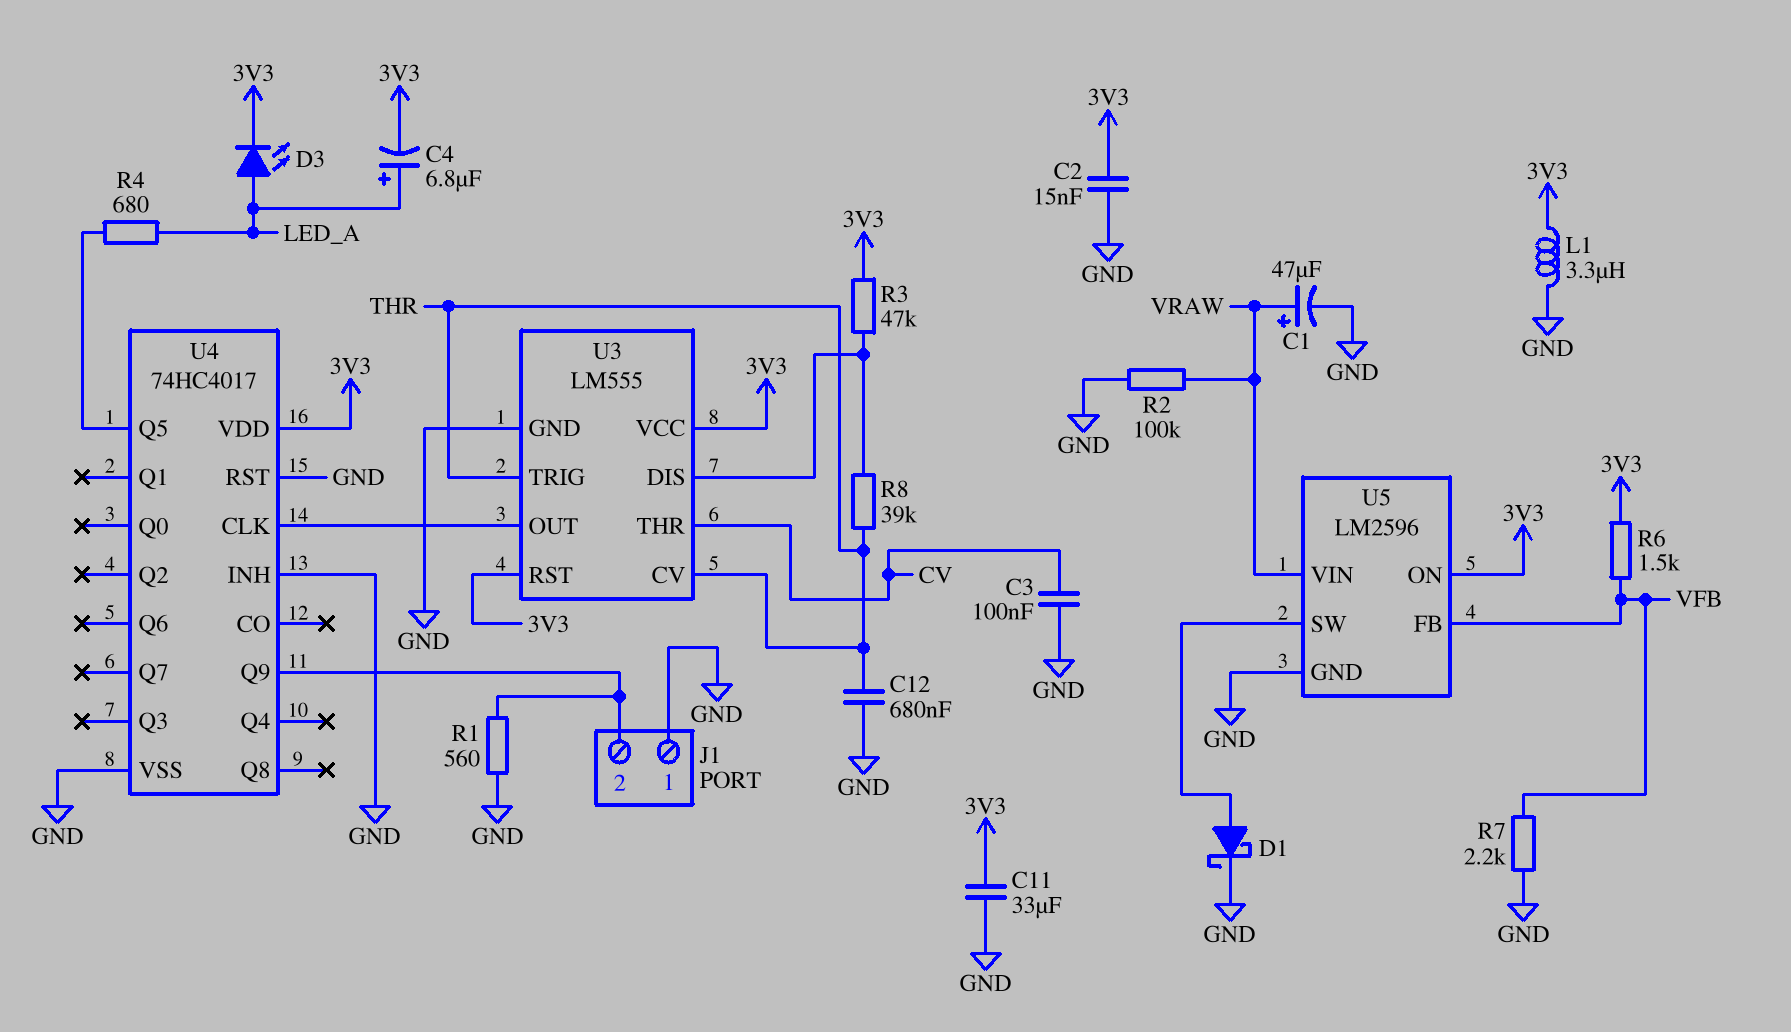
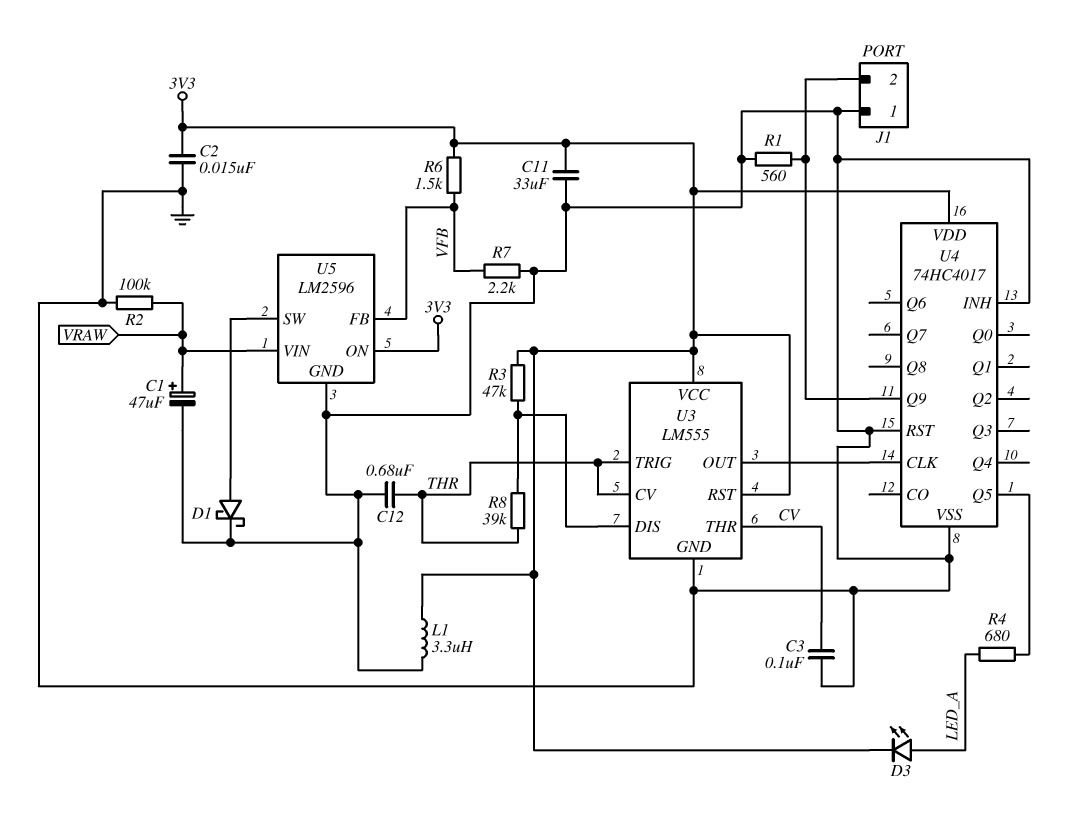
C4: 6.8uF (plus LED_A, minus 3V3) -> none

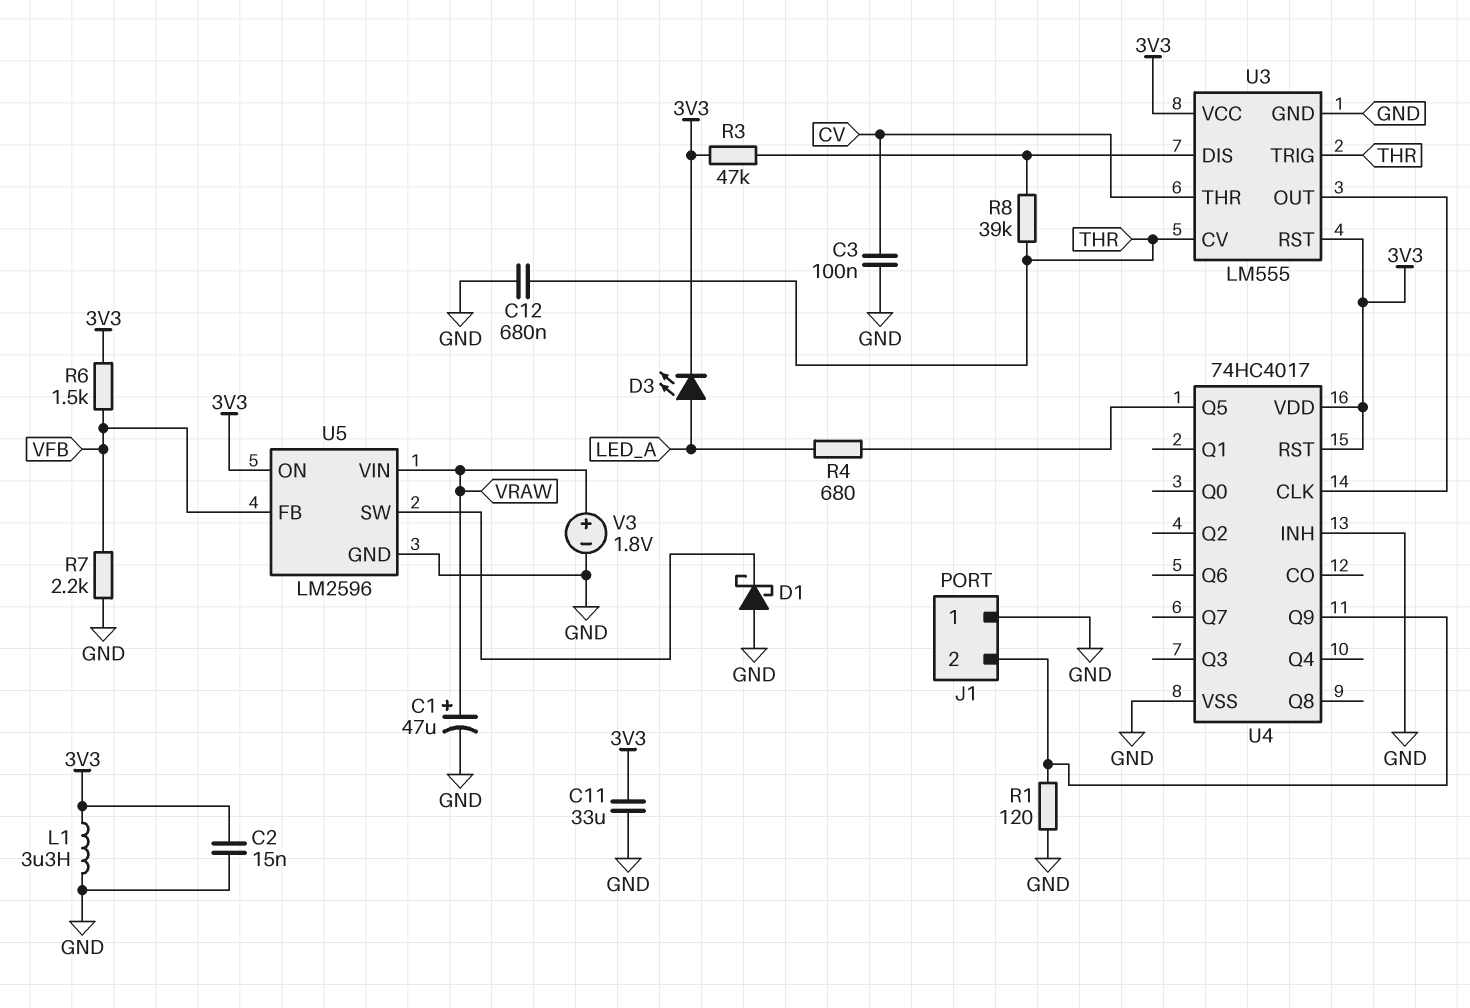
D1: schottky (A U5/SW, K GND) -> schottky (A GND, K U5/SW)
R1: 560 (GND, J1/2) -> 120 (GND, J1/2)
R2: 100k (GND, VRAW) -> none
U4 pin RST: GND -> 3V3
V3: none -> 1.8V (plus VRAW, minus GND)

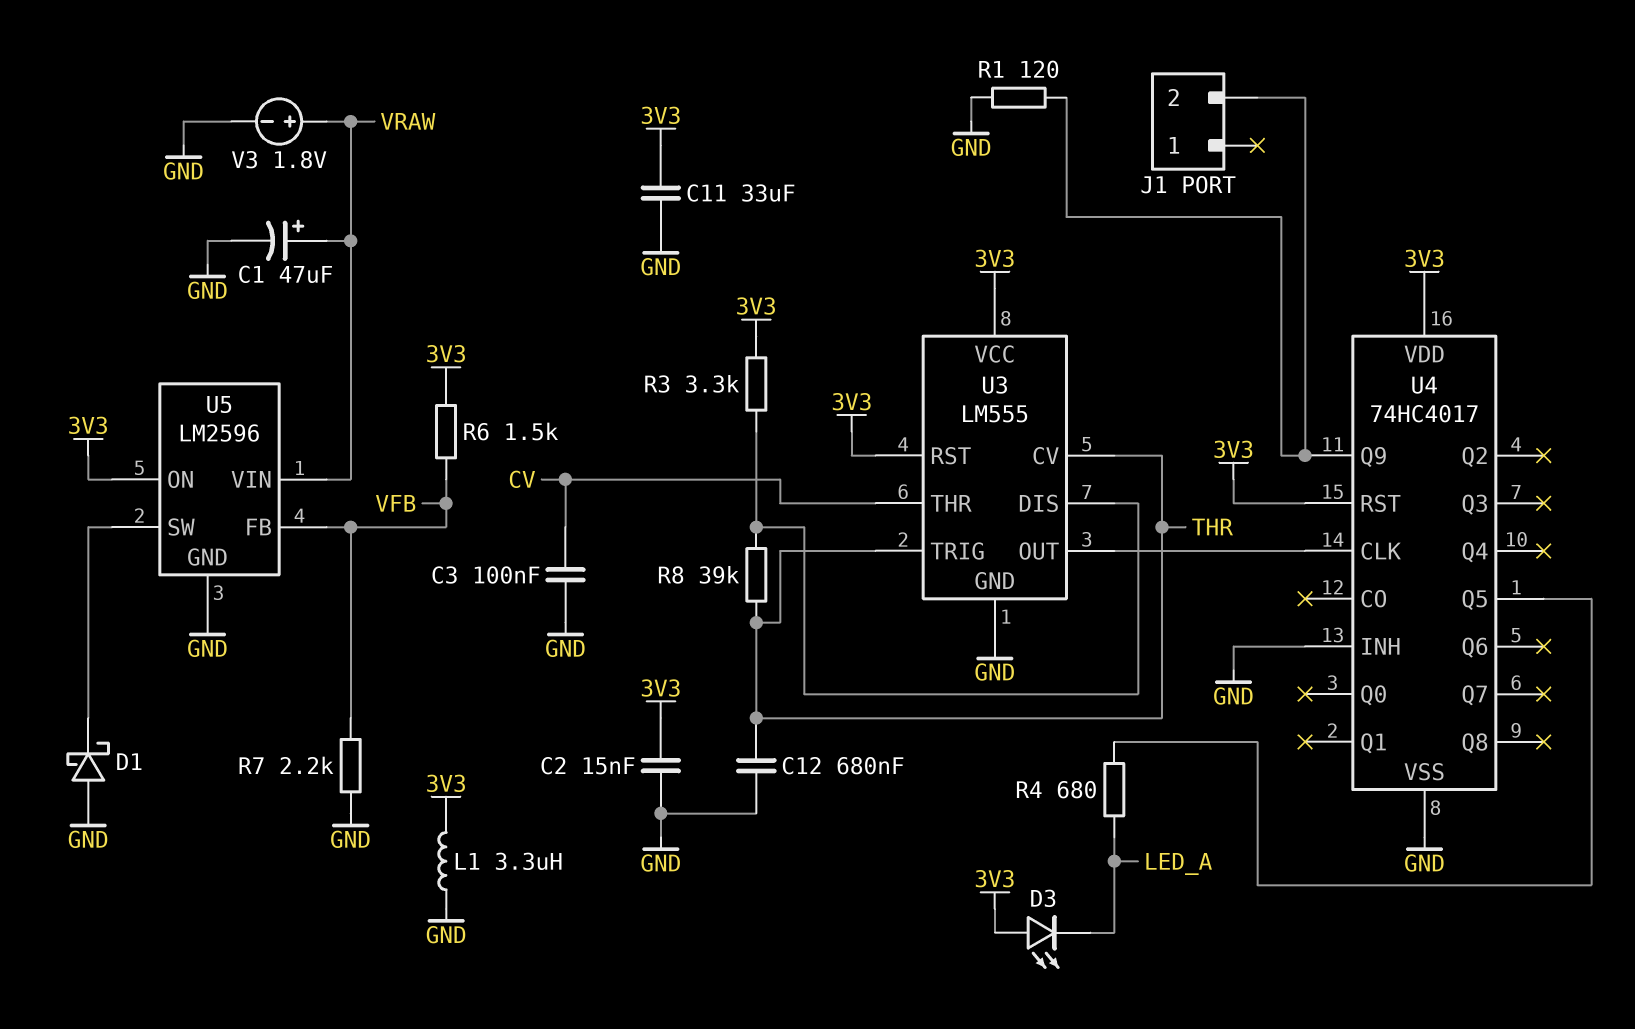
D3: LED (A LED_A, K 3V3) -> LED (A 3V3, K LED_A)
J1 pin 1: GND -> none
R3: 47k (3V3, U3/DIS) -> 3.3k (3V3, U3/DIS)

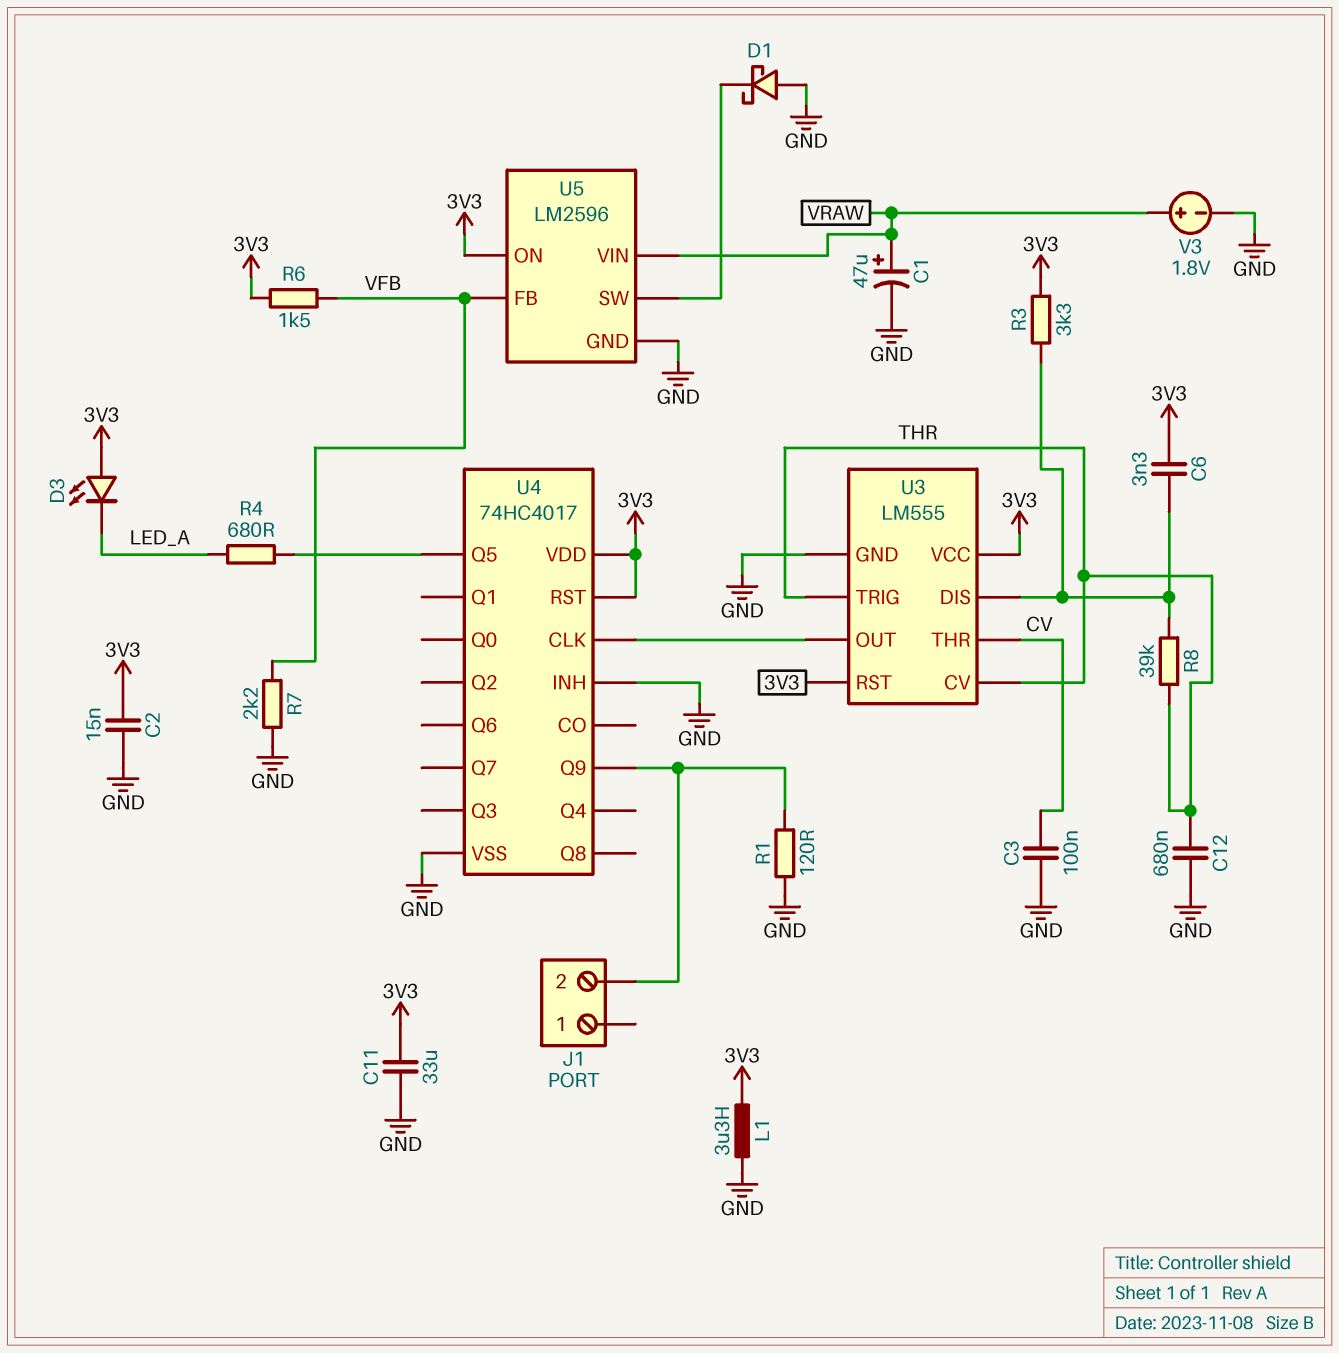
C6: none -> 3.3nF (3V3, U3/DIS)

